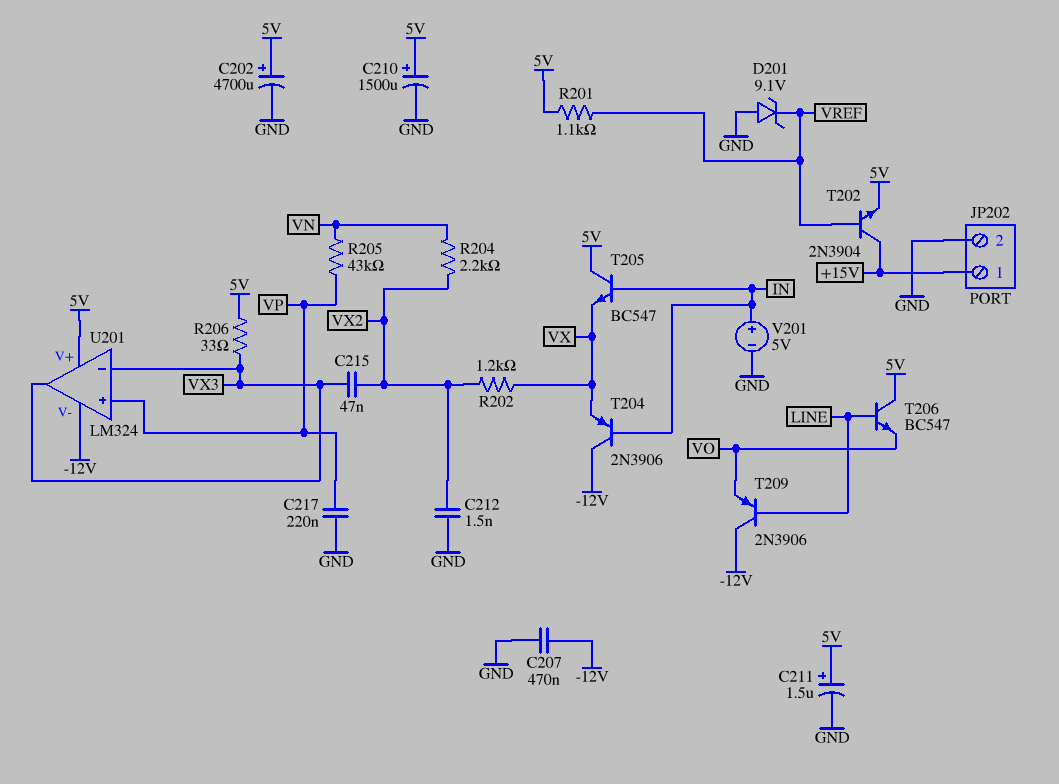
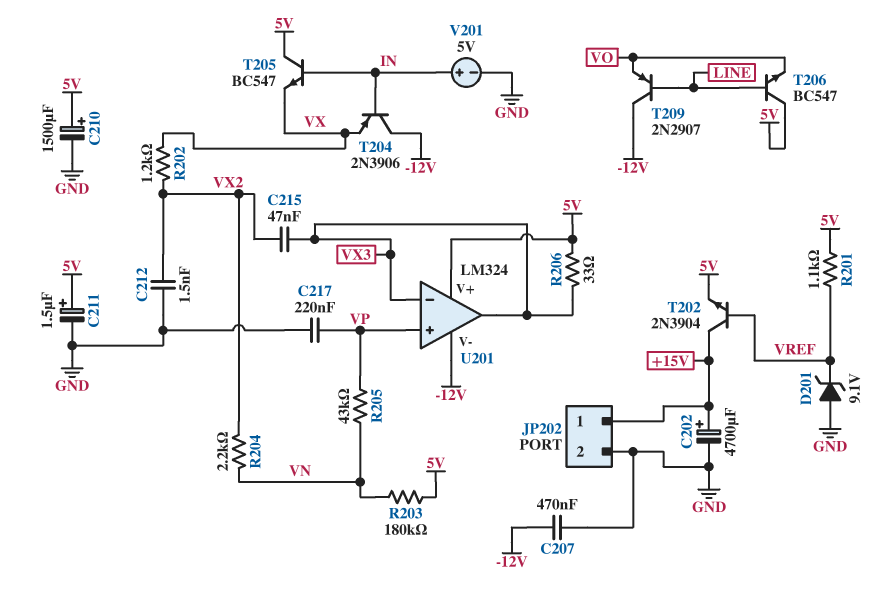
C202: 4700uF (plus 5V, minus GND) -> 4700uF (plus +15V, minus GND)
R203: none -> 180k (5V, VN)
T209: PNP 2N3906 (B LINE, C -12V, E VO) -> PNP 2N2907 (B LINE, C -12V, E VO)

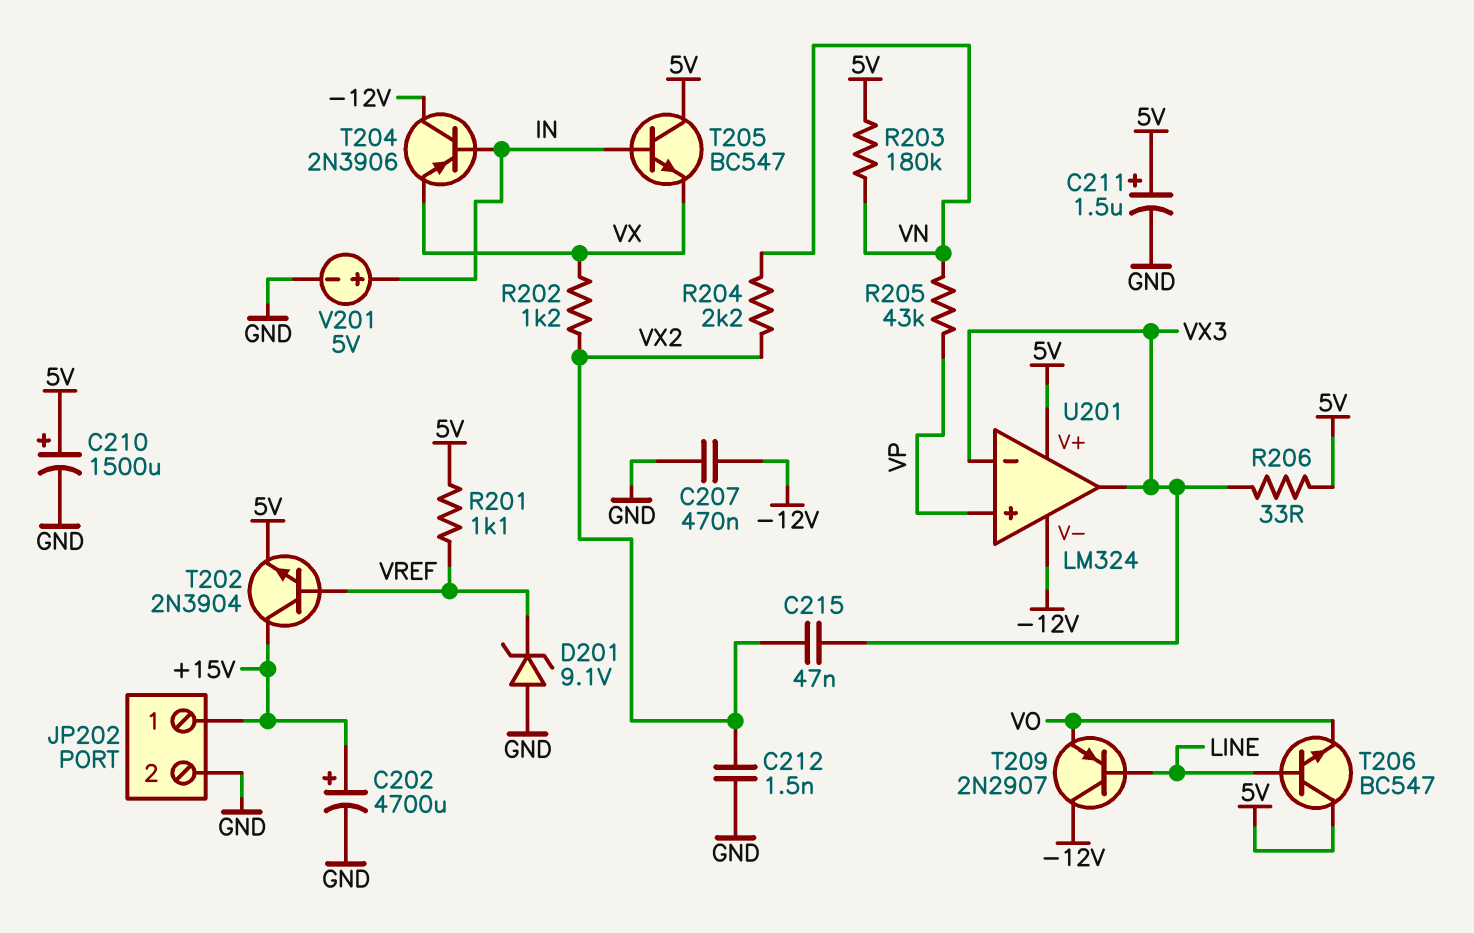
C217: 220nF (GND, VP) -> none

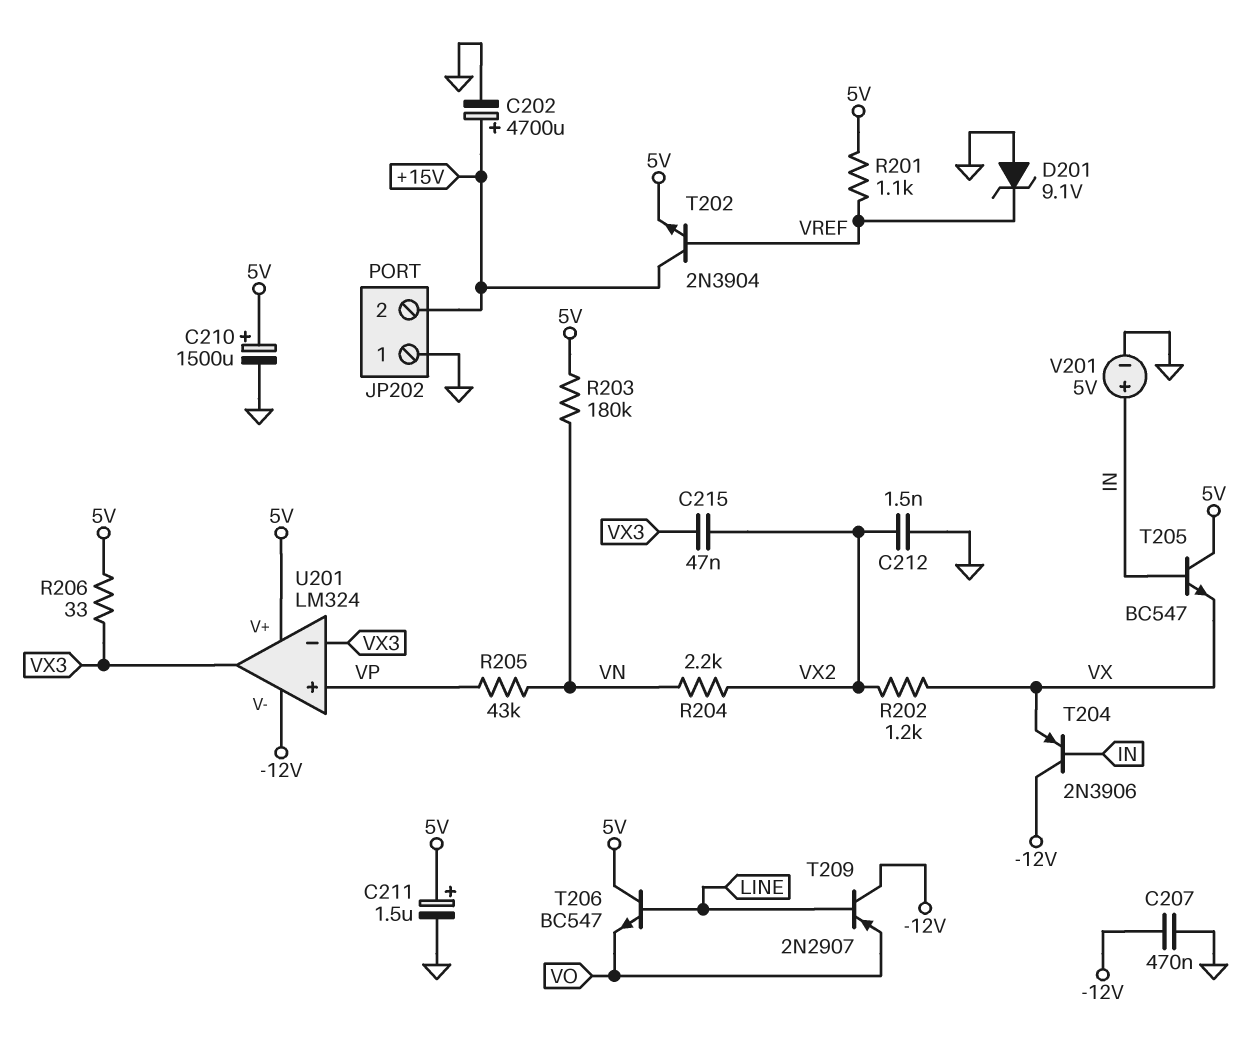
JP202 pin 1: +15V -> GND
JP202 pin 2: GND -> +15V

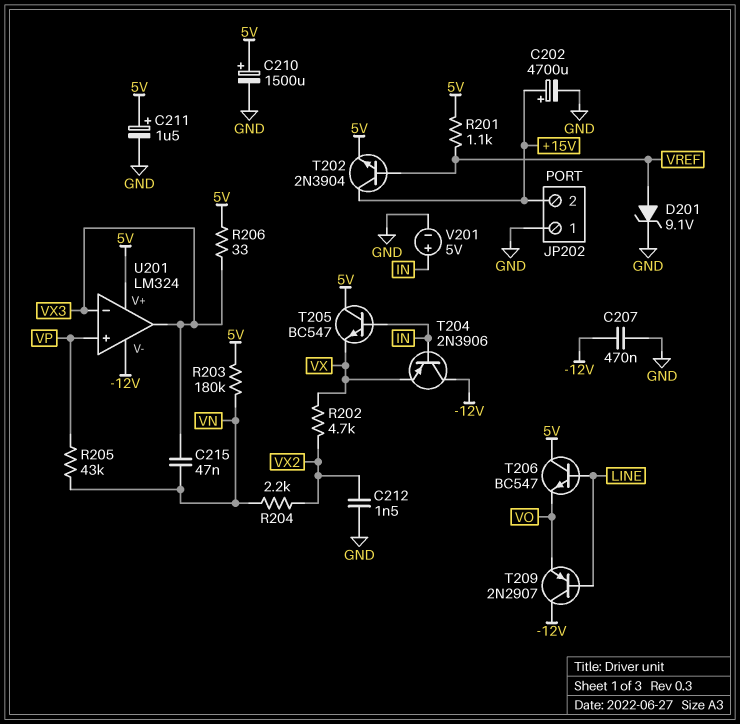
C215: 47nF (VX2, VX3) -> 47nF (VN, VX3)
D201: zener 9.1V (A GND, K VREF) -> zener 9.1V (A VREF, K GND)
R202: 1.2k (VX, VX2) -> 4.7k (VX, VX2)

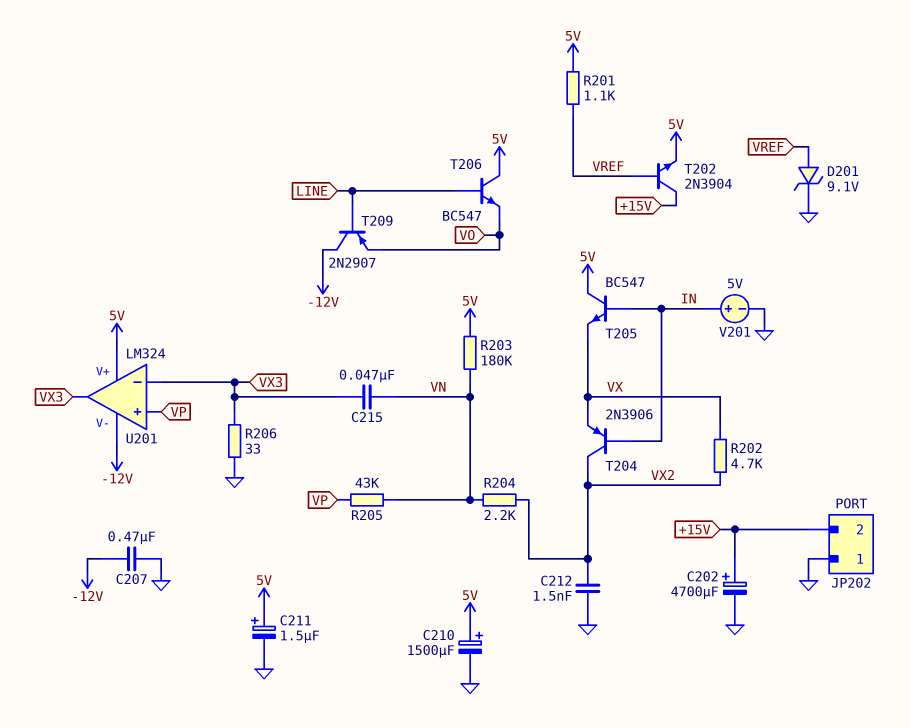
R206: 33 (5V, VX3) -> 33 (GND, VX3)
T204: PNP 2N3906 (B IN, C -12V, E VX) -> PNP 2N3906 (B IN, C VX2, E VX)

